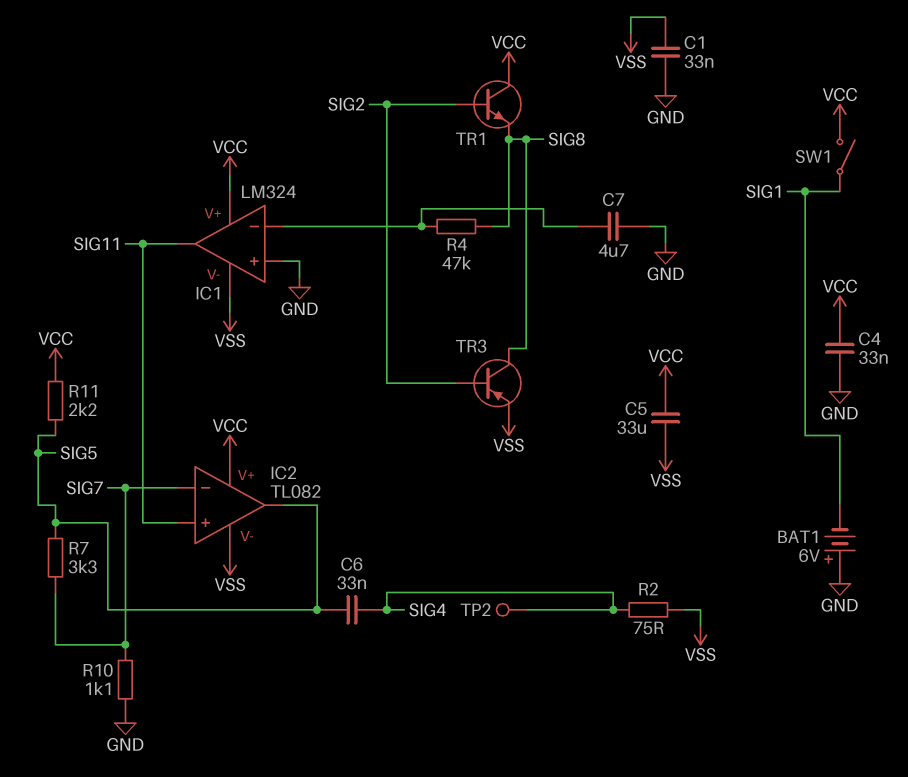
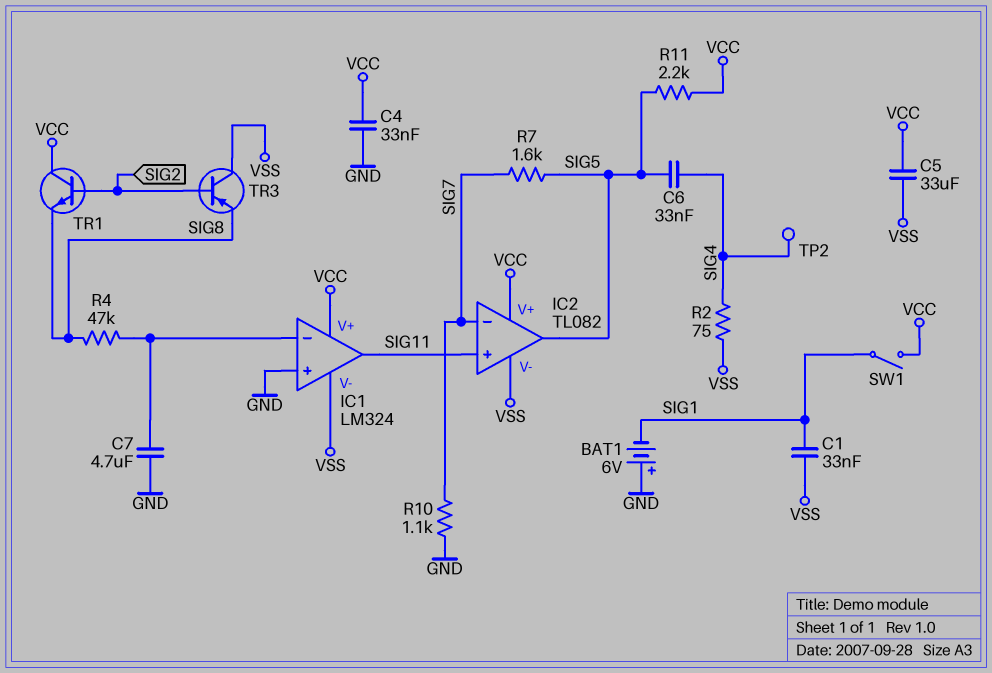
C1: 33nF (GND, VSS) -> 33nF (SIG1, VSS)
R7: 3.3k (SIG5, SIG7) -> 1.6k (SIG5, SIG7)
TR3: PNP (B SIG2, C SIG8, E VSS) -> PNP (B SIG2, C VSS, E SIG8)

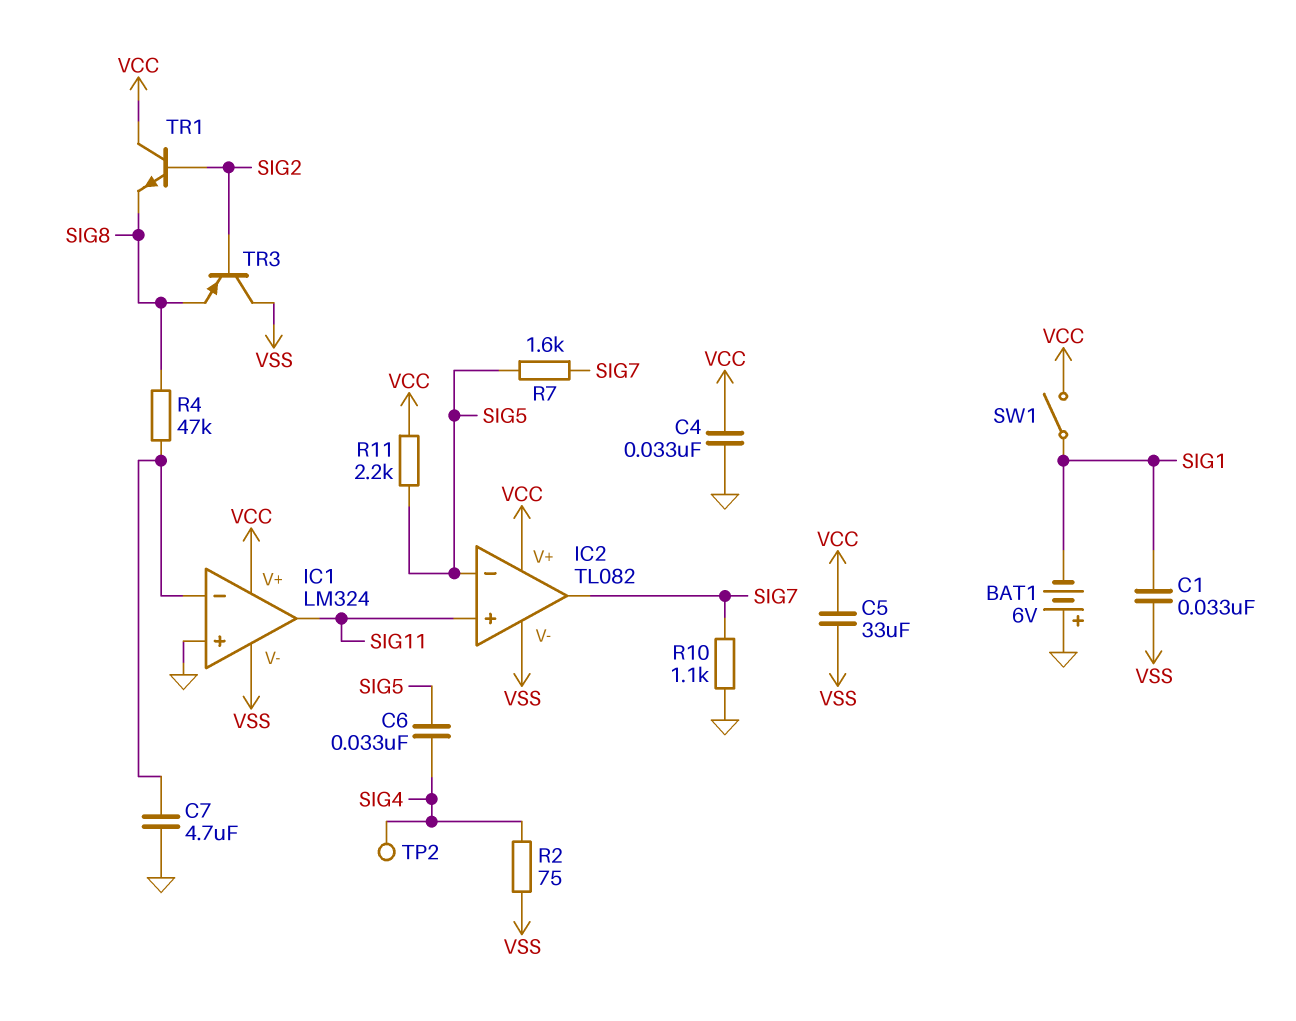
IC2 pin in-: SIG7 -> SIG5
IC2 pin out: SIG5 -> SIG7

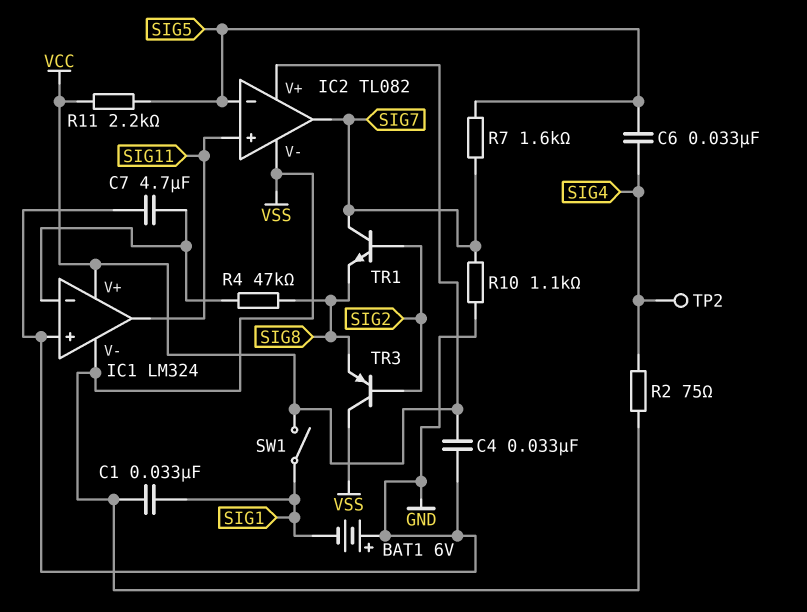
C5: 33uF (VCC, VSS) -> none
TR1: NPN (B SIG2, C VCC, E SIG8) -> NPN (B SIG2, C SIG7, E SIG8)

